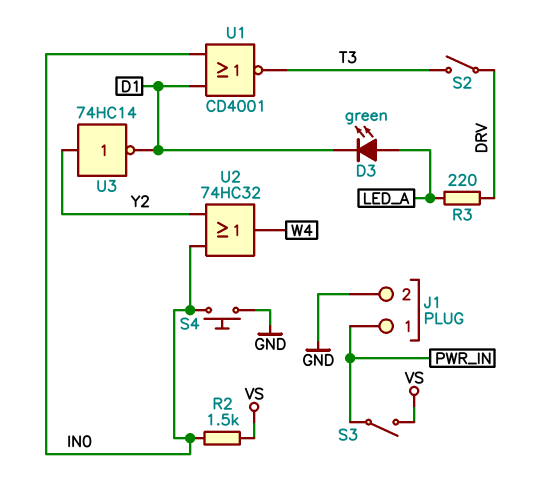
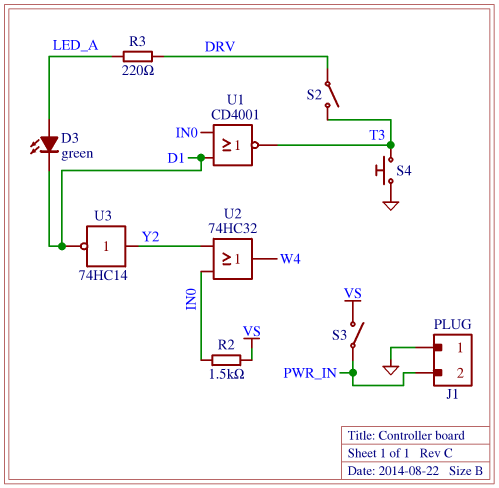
J1 pin 1: PWR_IN -> GND
J1 pin 2: GND -> PWR_IN
S4: button (GND, IN0) -> button (GND, T3)

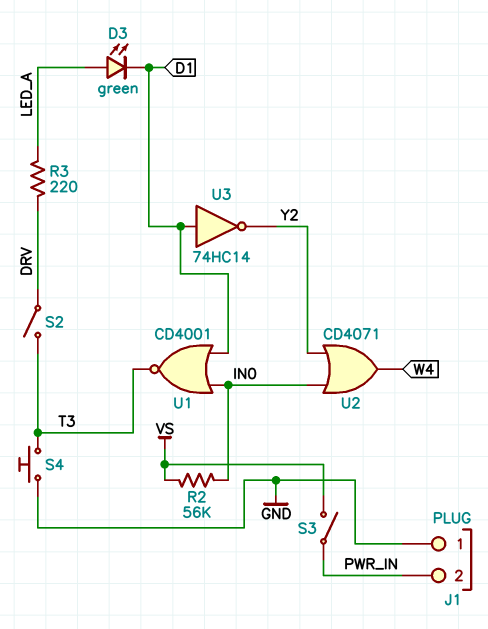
R2: 1.5k (IN0, VS) -> 56k (IN0, VS)
U2: OR 74HC32 (in IN0, in Y2, out W4) -> OR CD4071 (in IN0, in Y2, out W4)
U3: NOT 74HC14 (in Y2, out D1) -> NOT 74HC14 (in D1, out Y2)

